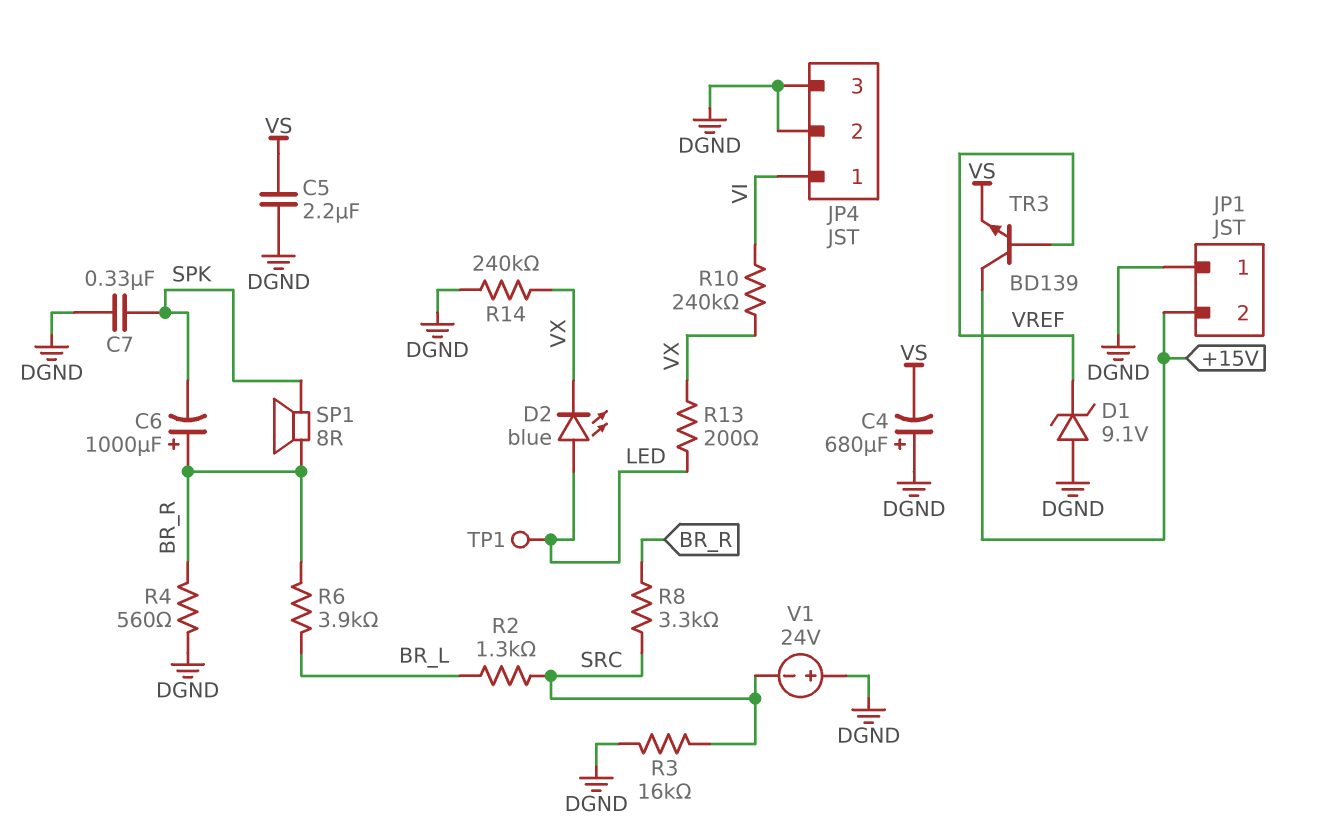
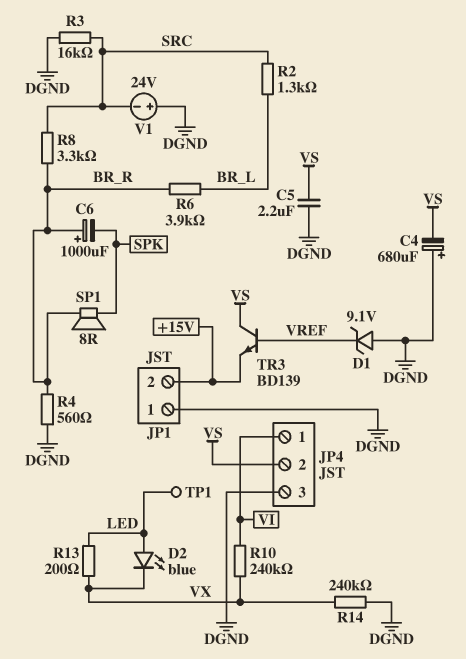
C7: 330nF (DGND, SPK) -> none
JP4 pin 2: DGND -> VS
TR3: NPN BD139 (B VREF, C +15V, E VS) -> NPN BD139 (B VREF, C VS, E +15V)

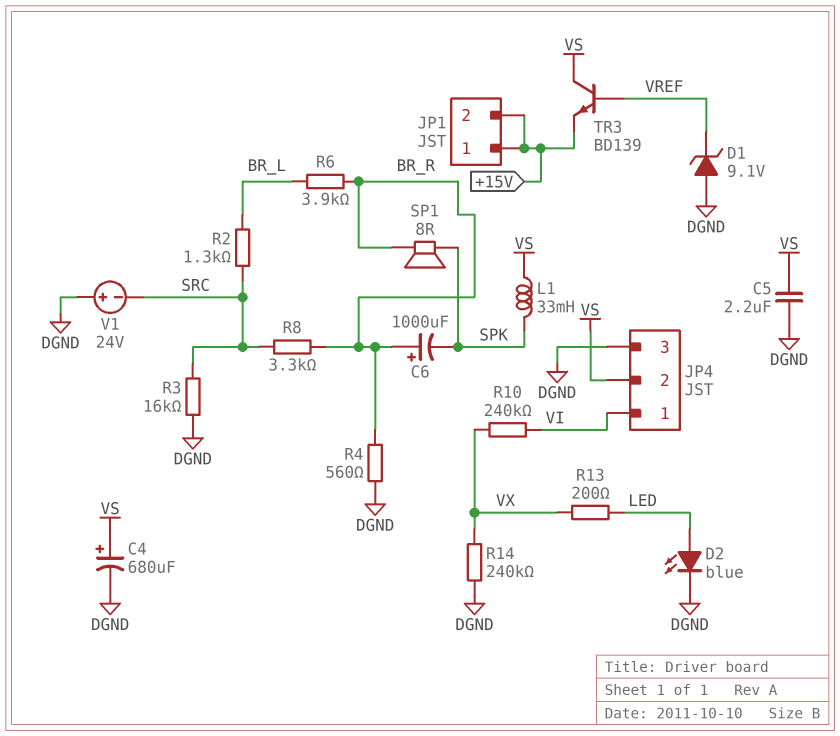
C4: 680uF (plus DGND, minus VS) -> 680uF (plus VS, minus DGND)
D2: LED blue (A LED, K VX) -> LED blue (A LED, K DGND)
JP1 pin 1: DGND -> +15V
L1: none -> 33mH (SPK, VS)
TP1: test point (LED) -> none

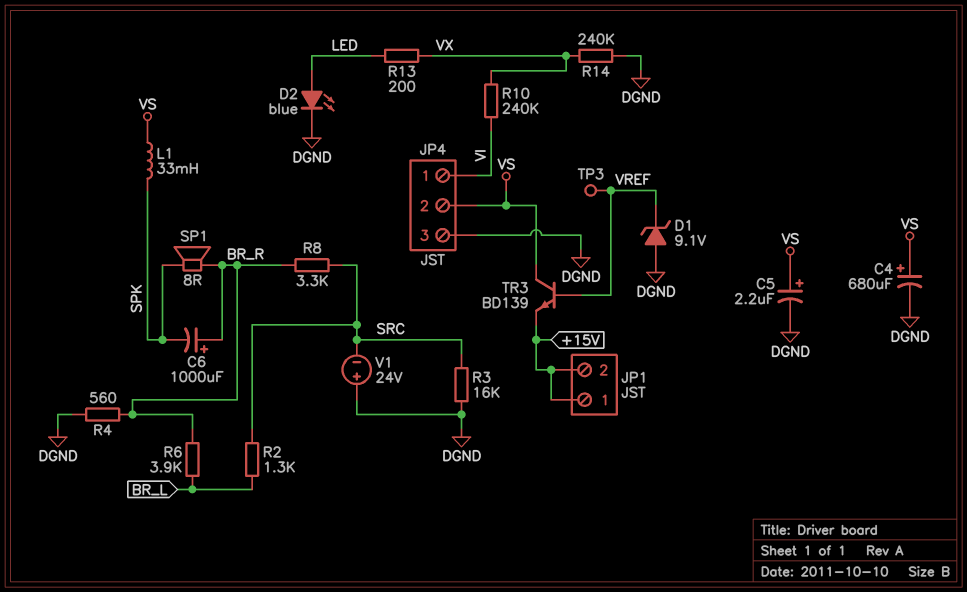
C5: 2.2uF (DGND, VS) -> 2.2uF (plus VS, minus DGND)
TP3: none -> test point (VREF)

